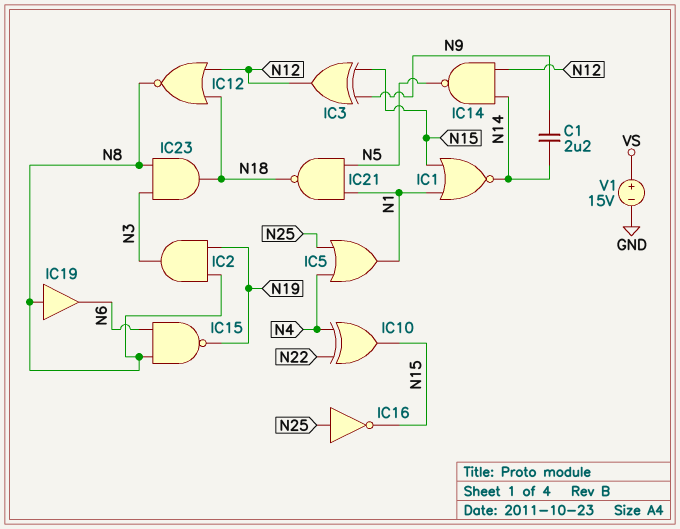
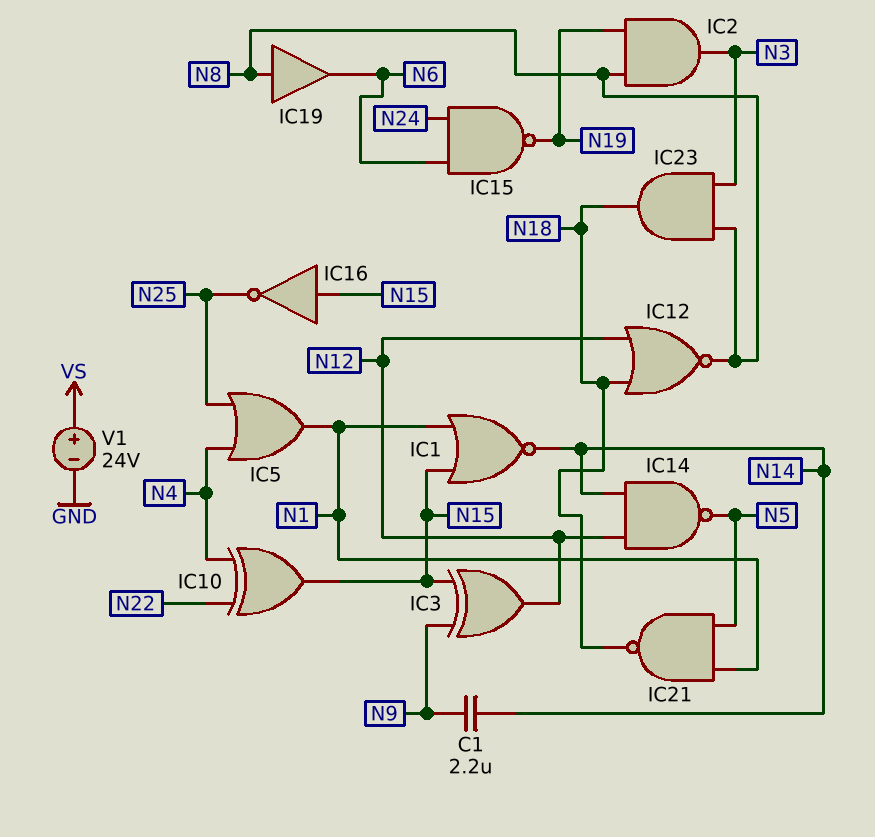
IC15: NAND (in N6, in N8, out N19) -> NAND (in N6, in N24, out N19)
IC16: NOT (in N25, out N15) -> NOT (in N15, out N25)
V1: 15V (plus VS, minus GND) -> 24V (plus VS, minus GND)

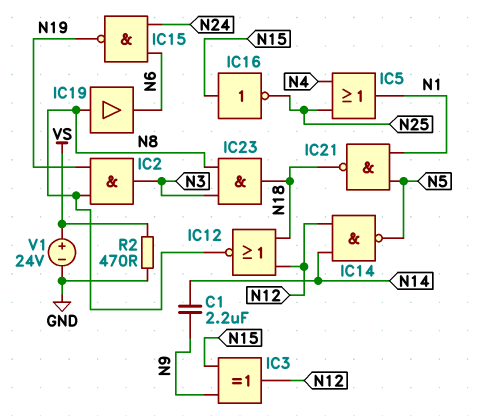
IC1: NOR (in N1, in N15, out N14) -> none
IC10: XOR (in N4, in N22, out N15) -> none
R2: none -> 470 (GND, VS)

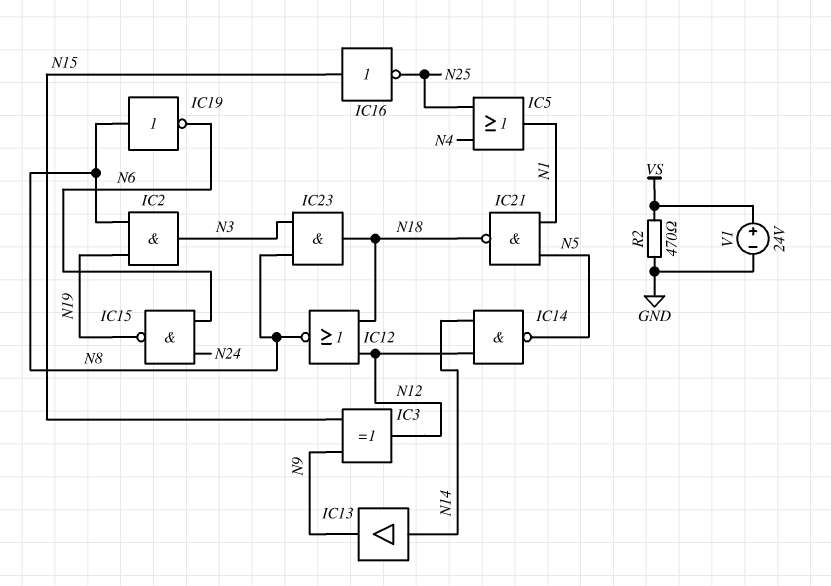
C1: 2.2uF (N9, N14) -> none
IC13: none -> buffer (in N14, out N9)
IC19: buffer (in N8, out N6) -> NOT (in N8, out N6)

